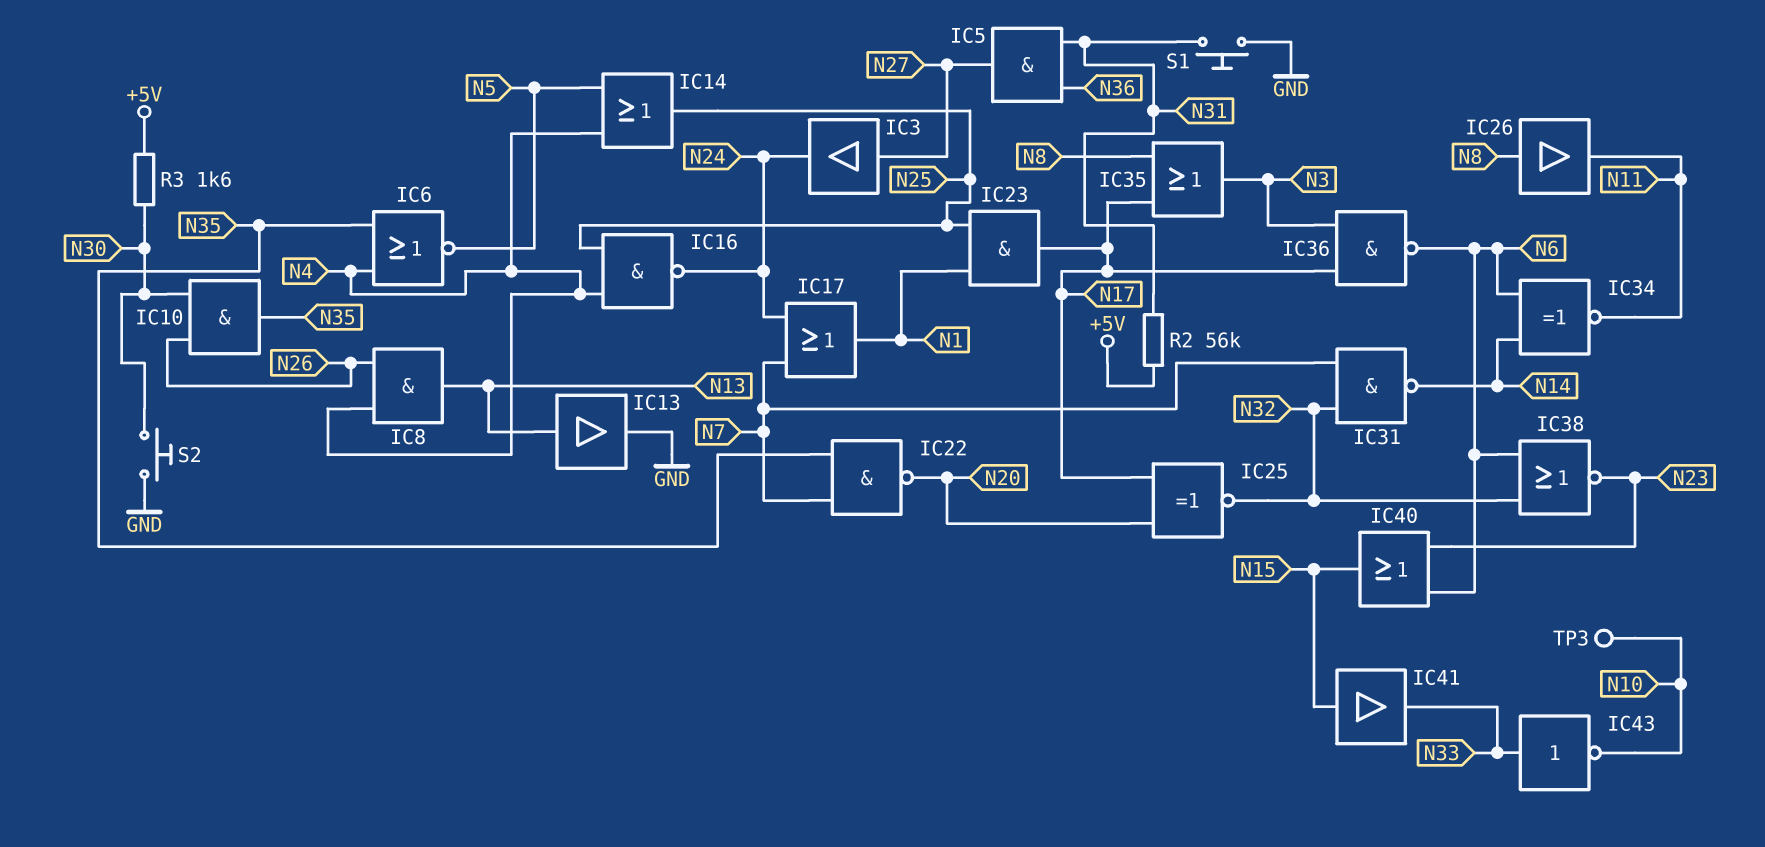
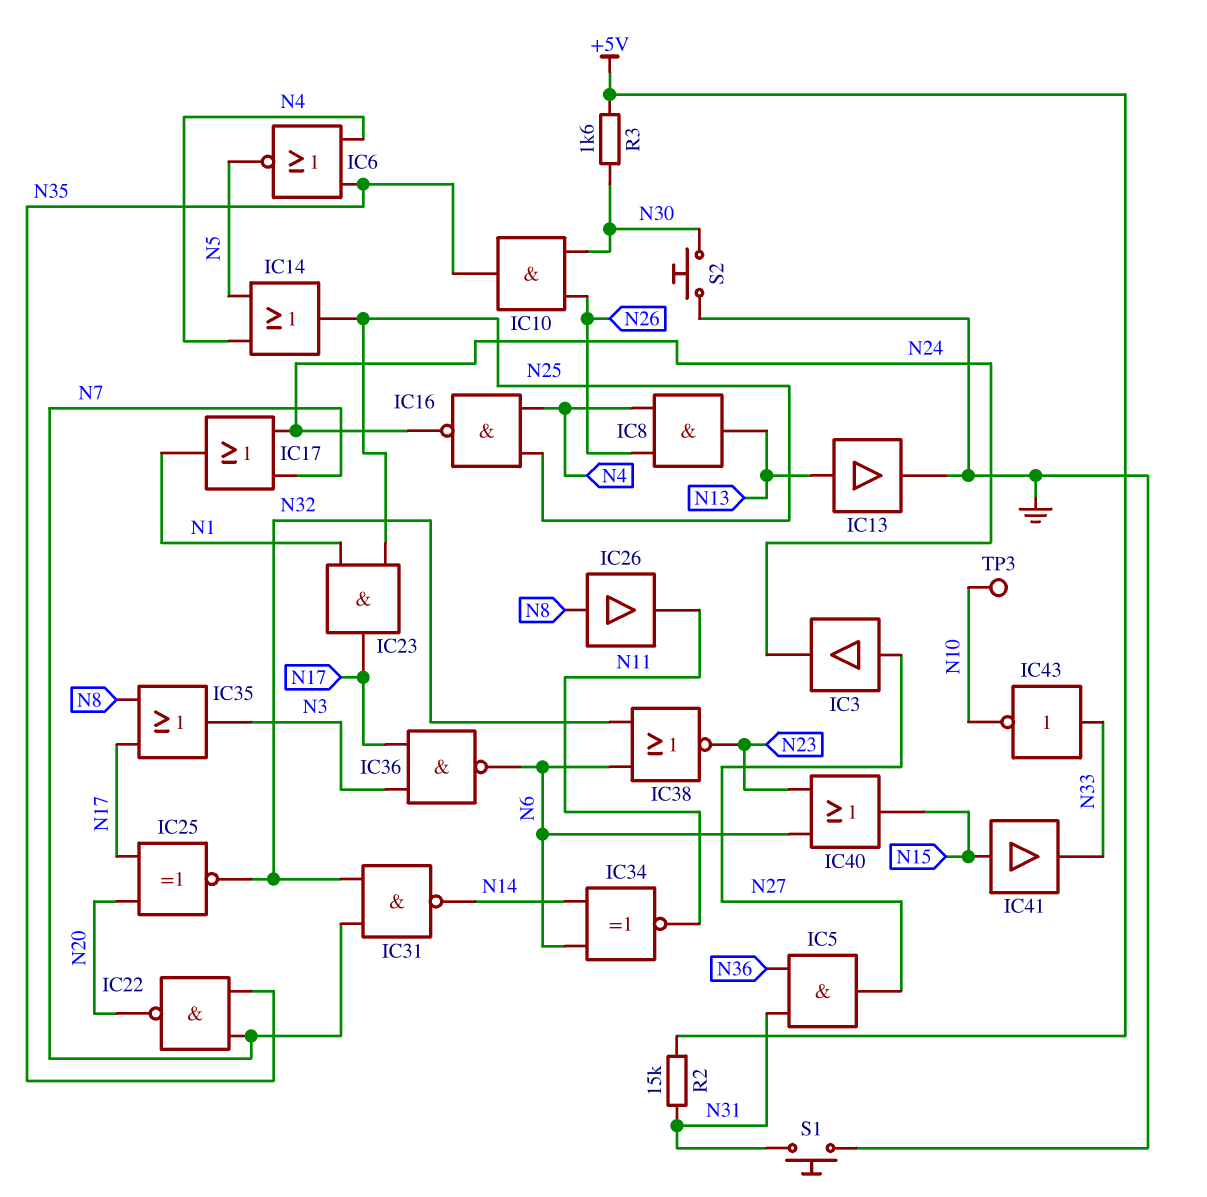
R2: 56k (+5V, N31) -> 15k (+5V, N31)

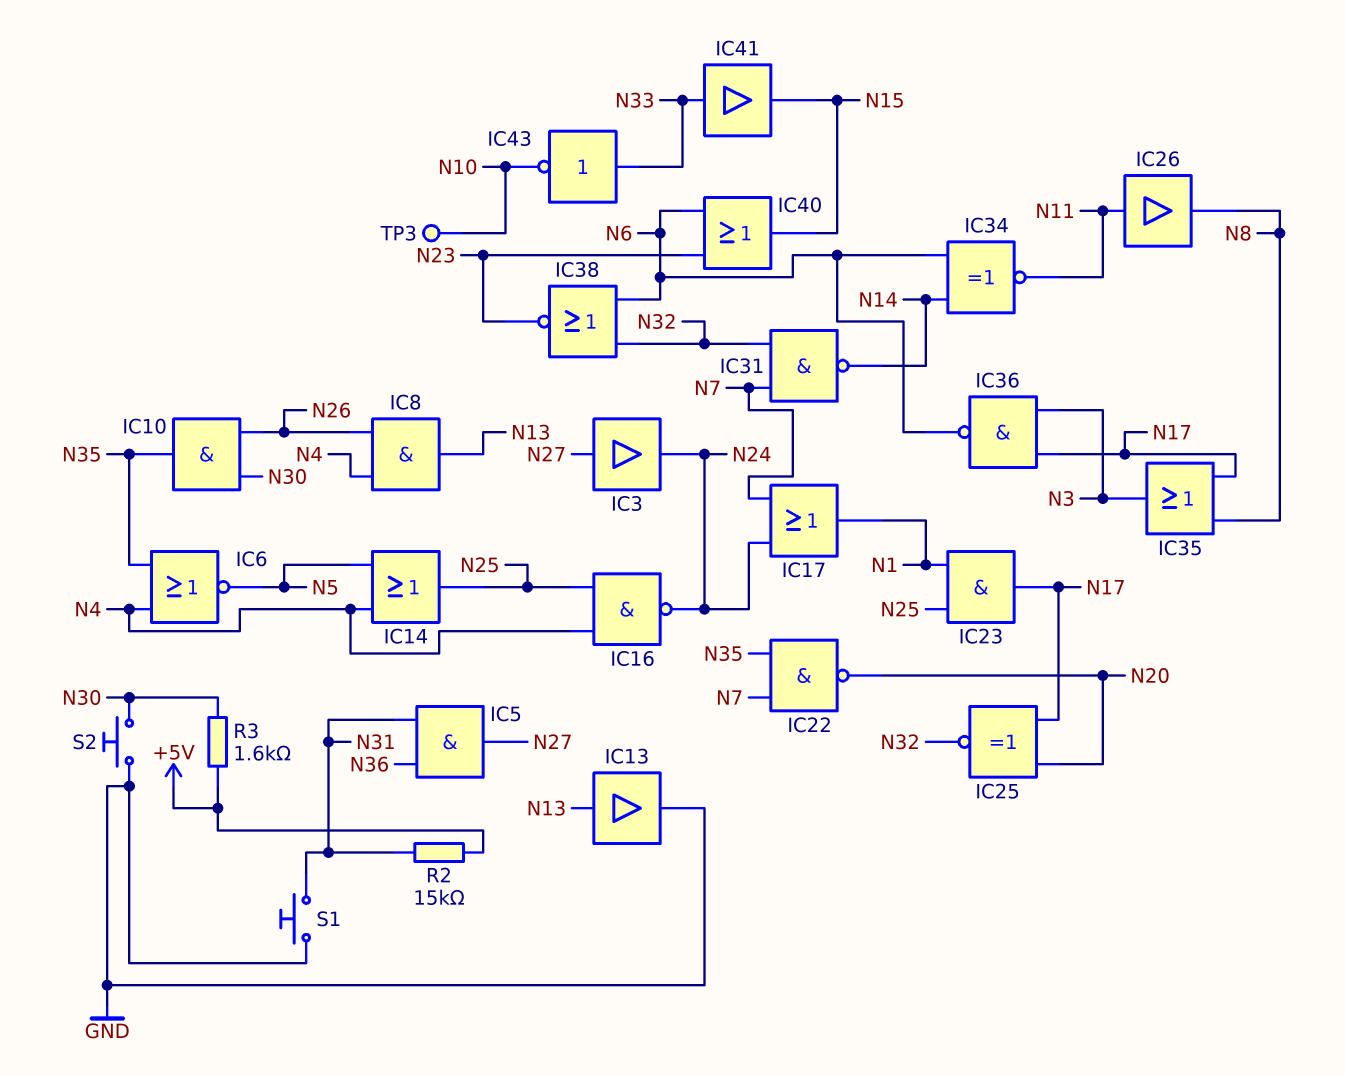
IC26: buffer (in N8, out N11) -> buffer (in N11, out N8)
IC41: buffer (in N15, out N33) -> buffer (in N33, out N15)

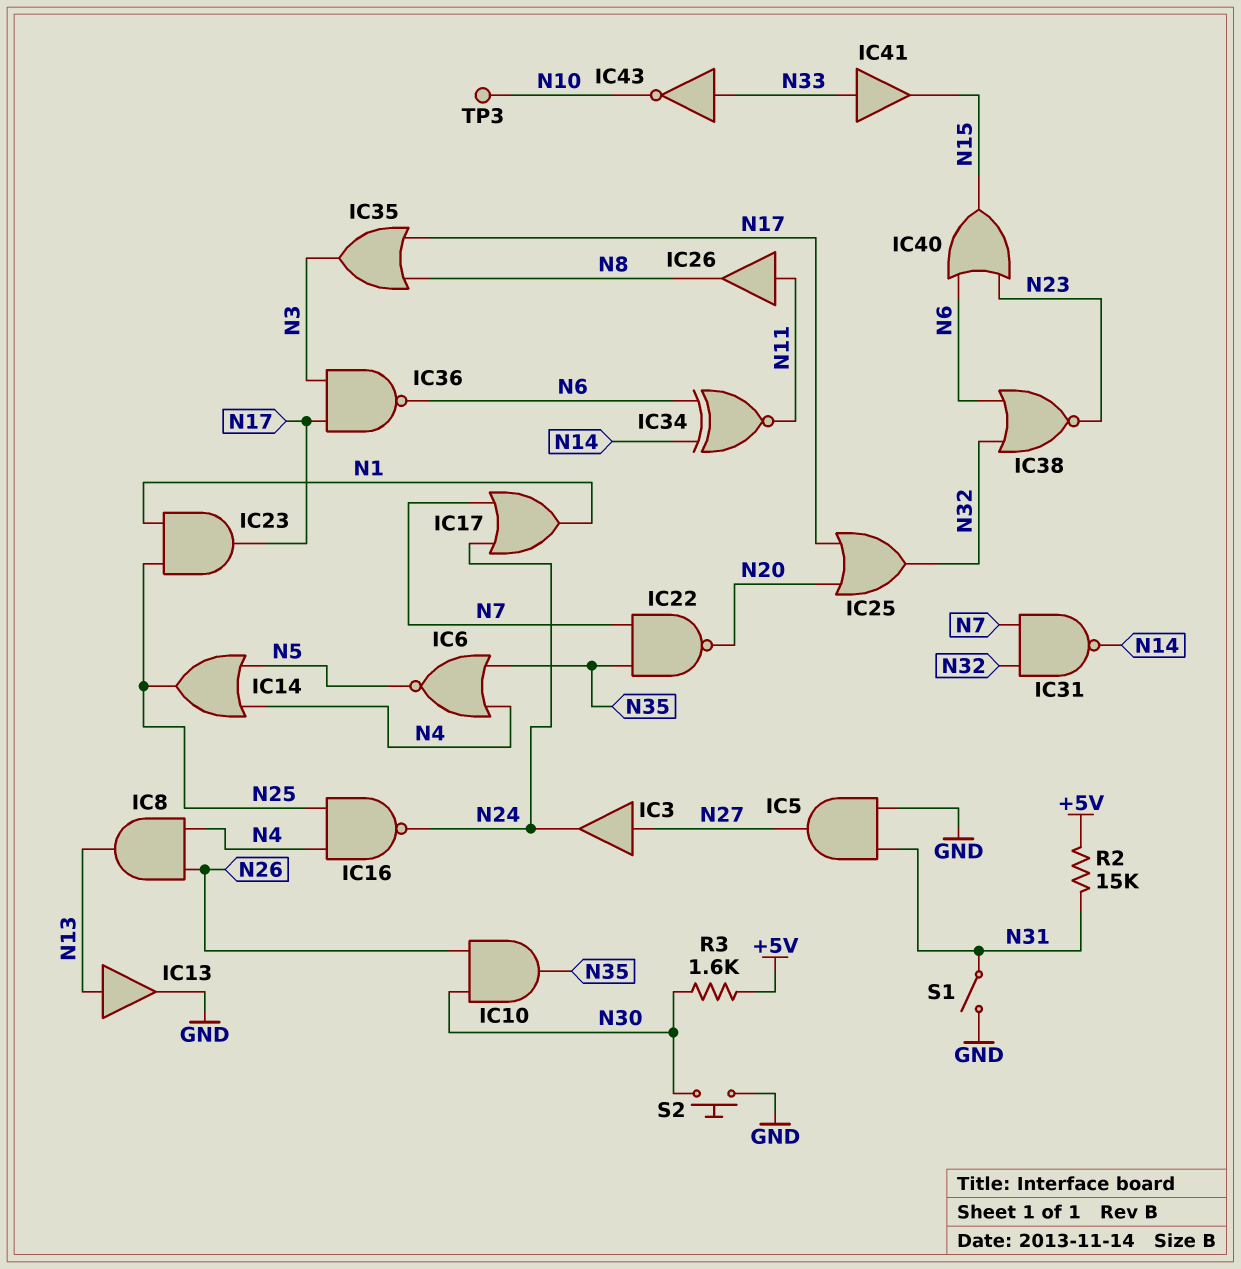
IC5: AND (in N31, in N36, out N27) -> AND (in GND, in N31, out N27)
IC25: XNOR (in N17, in N20, out N32) -> OR (in N17, in N20, out N32)
S1: button (GND, N31) -> switch (GND, N31)

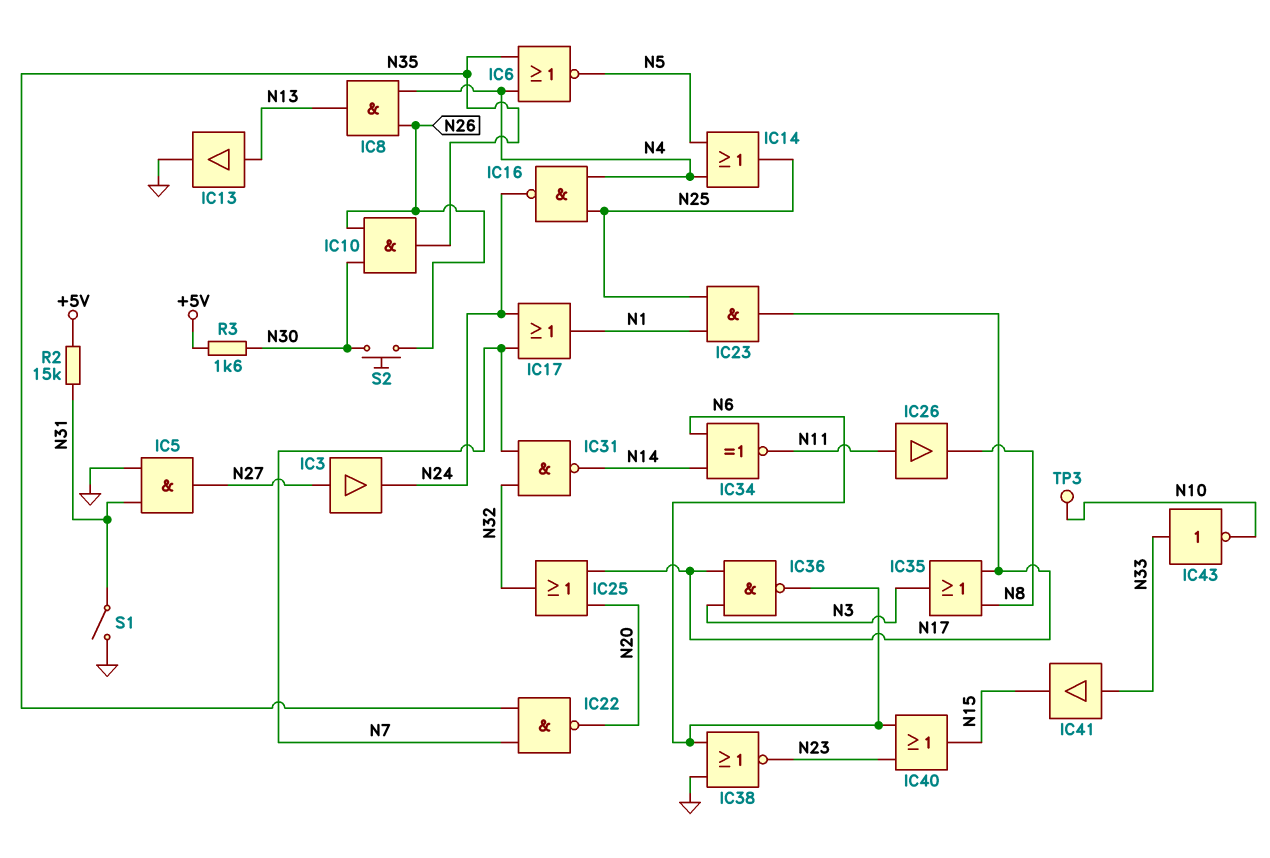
IC38: NOR (in N6, in N32, out N23) -> NOR (in GND, in N6, out N23)
S2: button (GND, N30) -> button (N26, N30)

